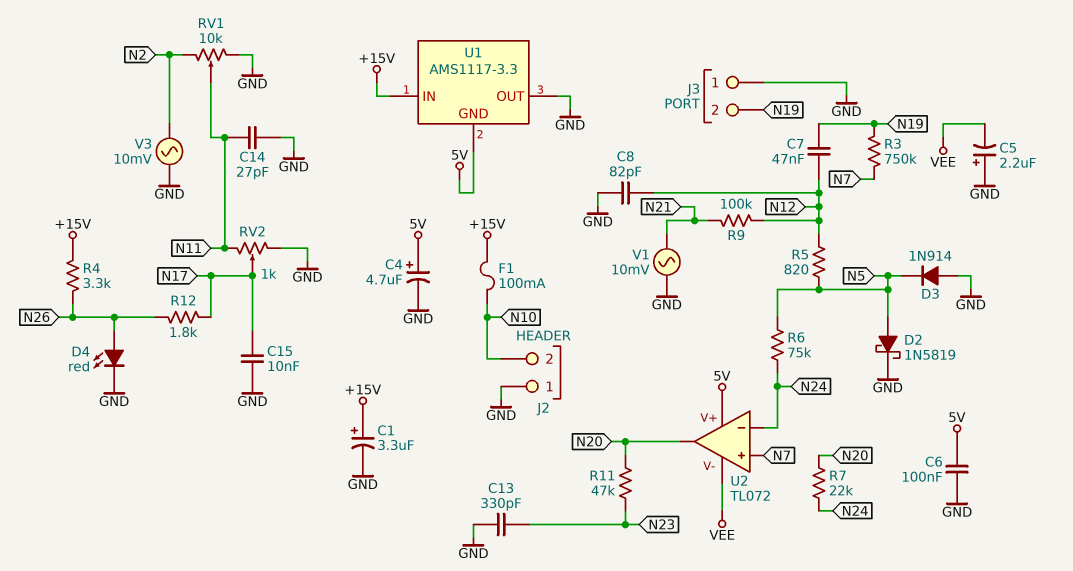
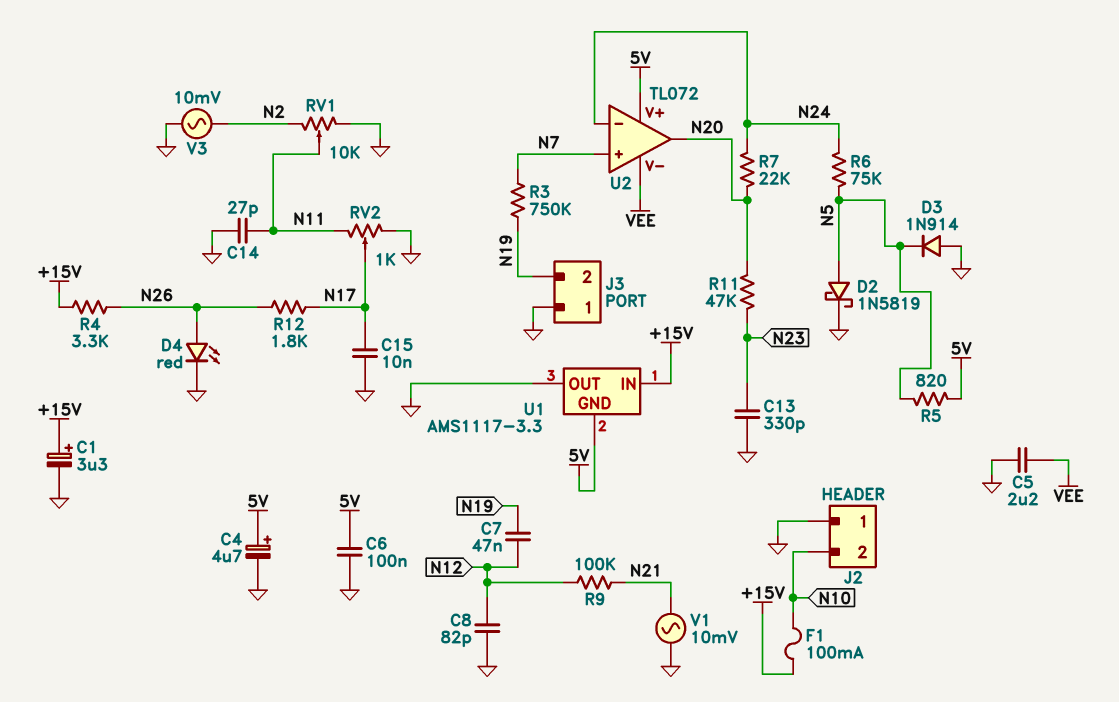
C5: 2.2uF (plus GND, minus VEE) -> 2.2uF (GND, VEE)
R5: 820 (N5, N12) -> 820 (5V, N5)

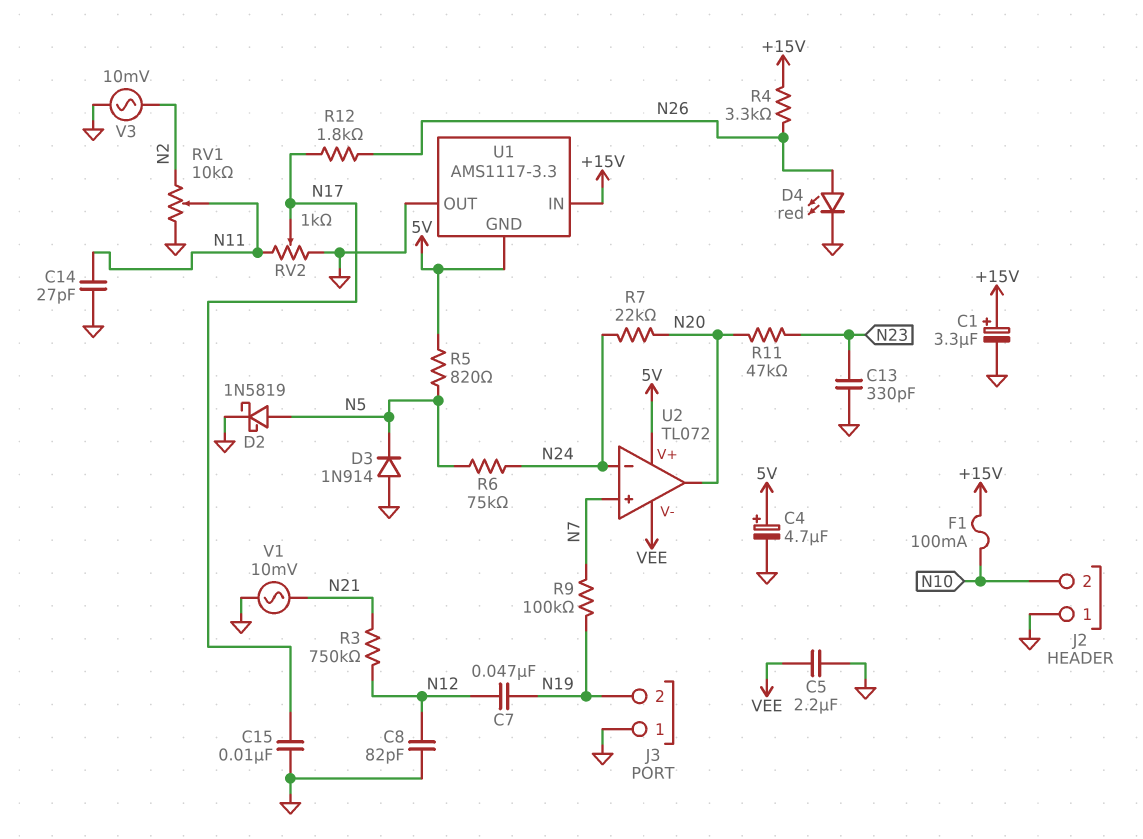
C6: 100nF (5V, GND) -> none
R3: 750k (N7, N19) -> 750k (N12, N21)
R9: 100k (N12, N21) -> 100k (N7, N19)

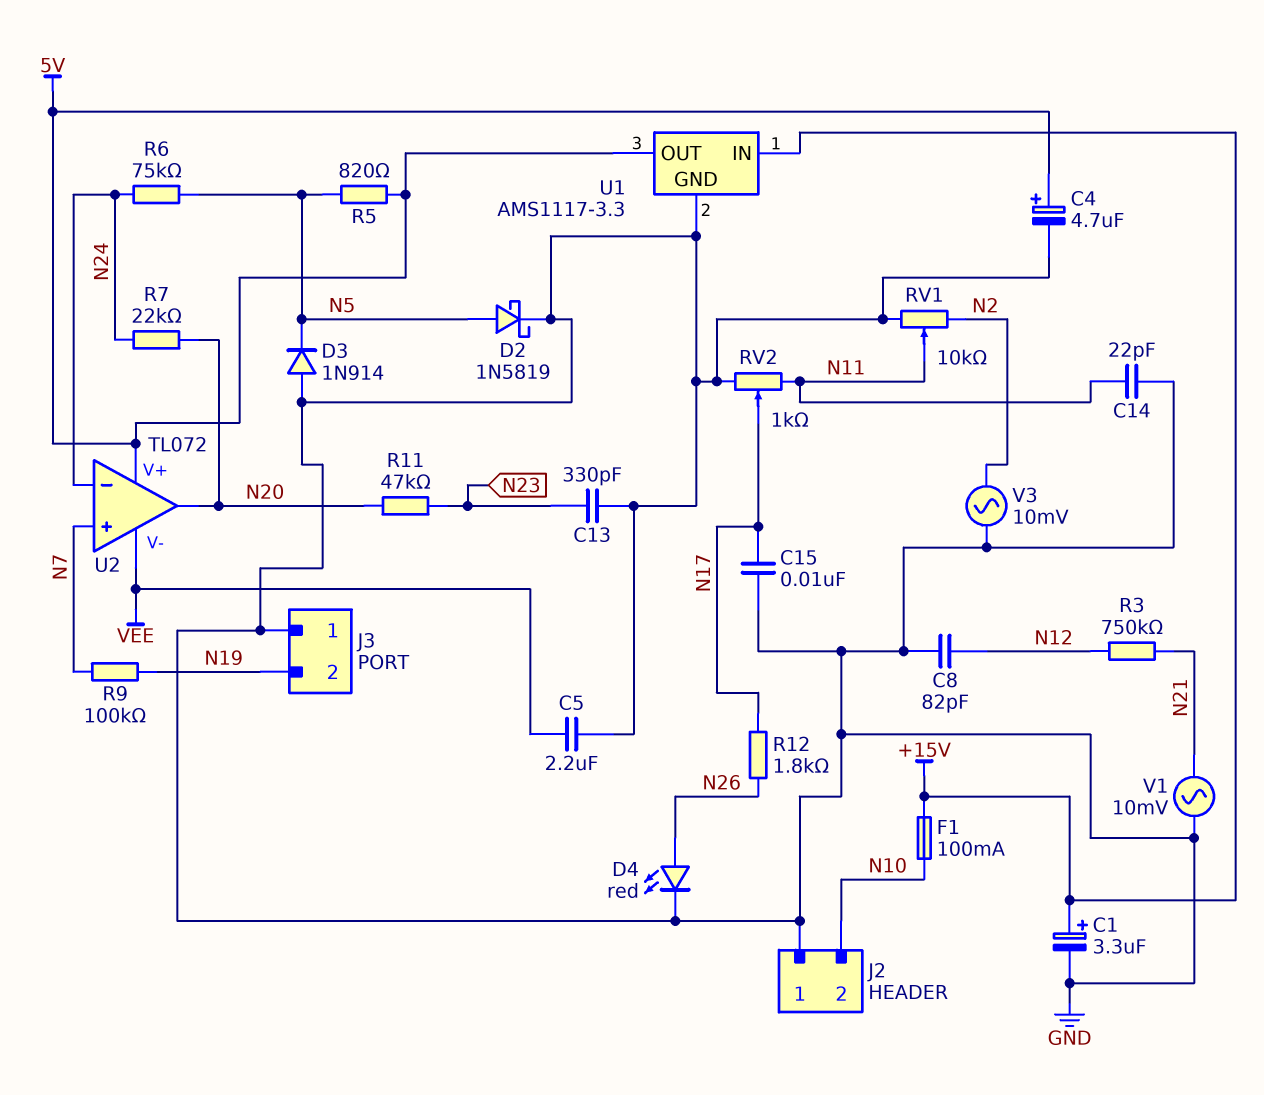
C7: 47nF (N12, N19) -> none
C14: 27pF (GND, N11) -> 22pF (GND, N11)
R4: 3.3k (+15V, N26) -> none
U1 pin GND: 5V -> GND
U1 pin OUT: GND -> 5V

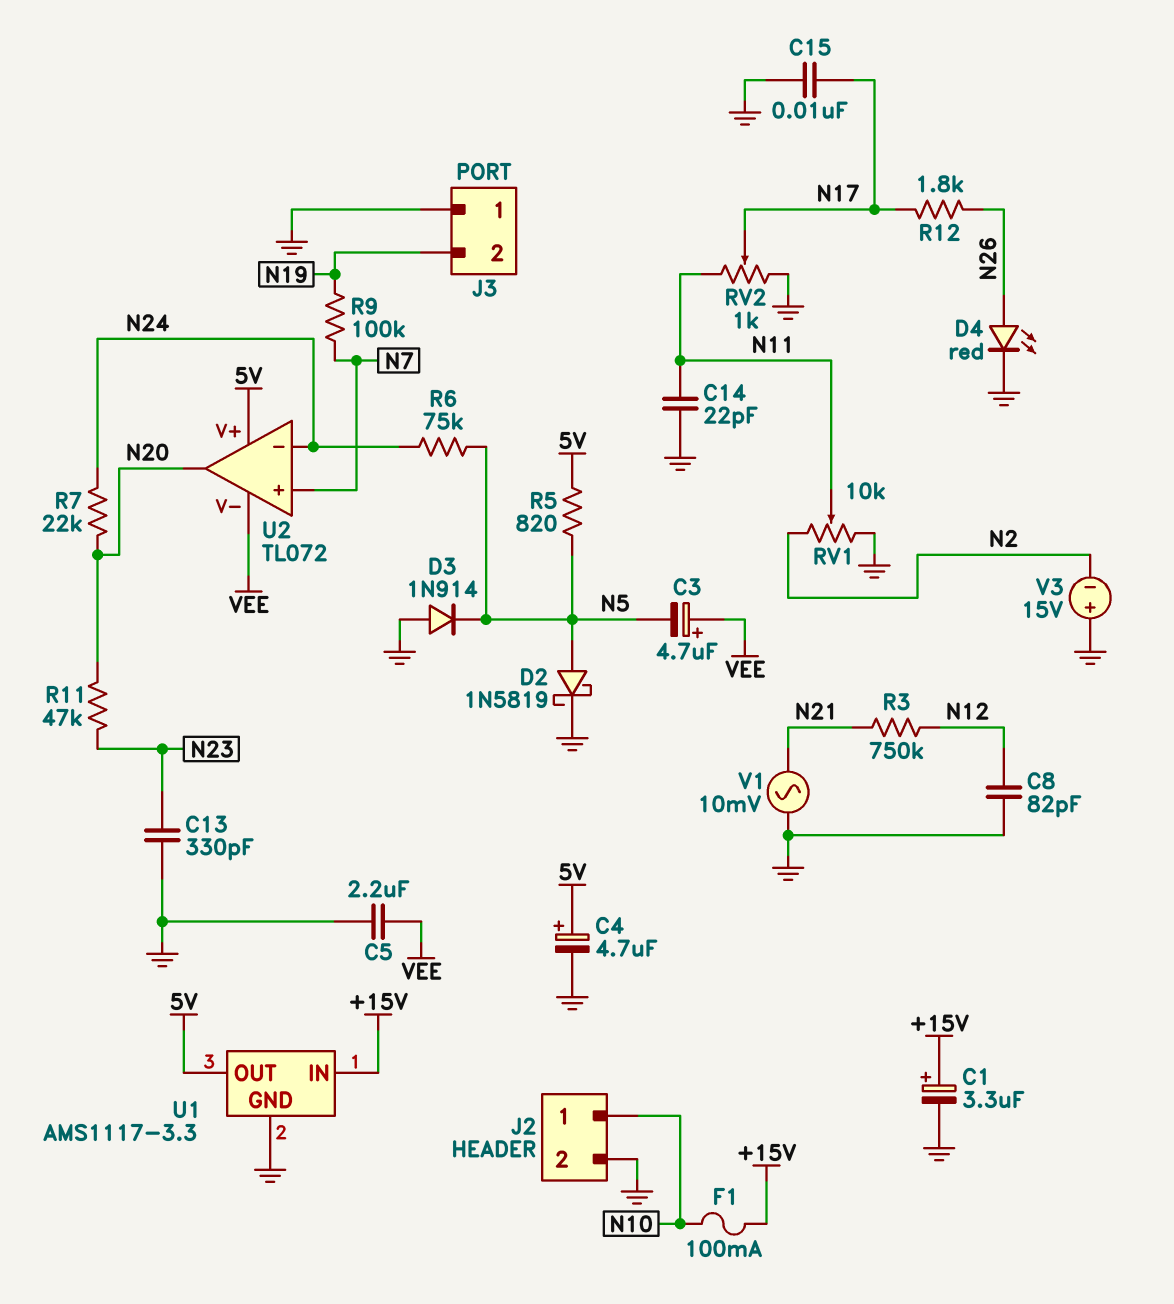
C3: none -> 4.7uF (plus VEE, minus N5)
J2 pin 1: GND -> N10
J2 pin 2: N10 -> GND
V3: AC 10mV (GND, N2) -> 15V (plus GND, minus N2)

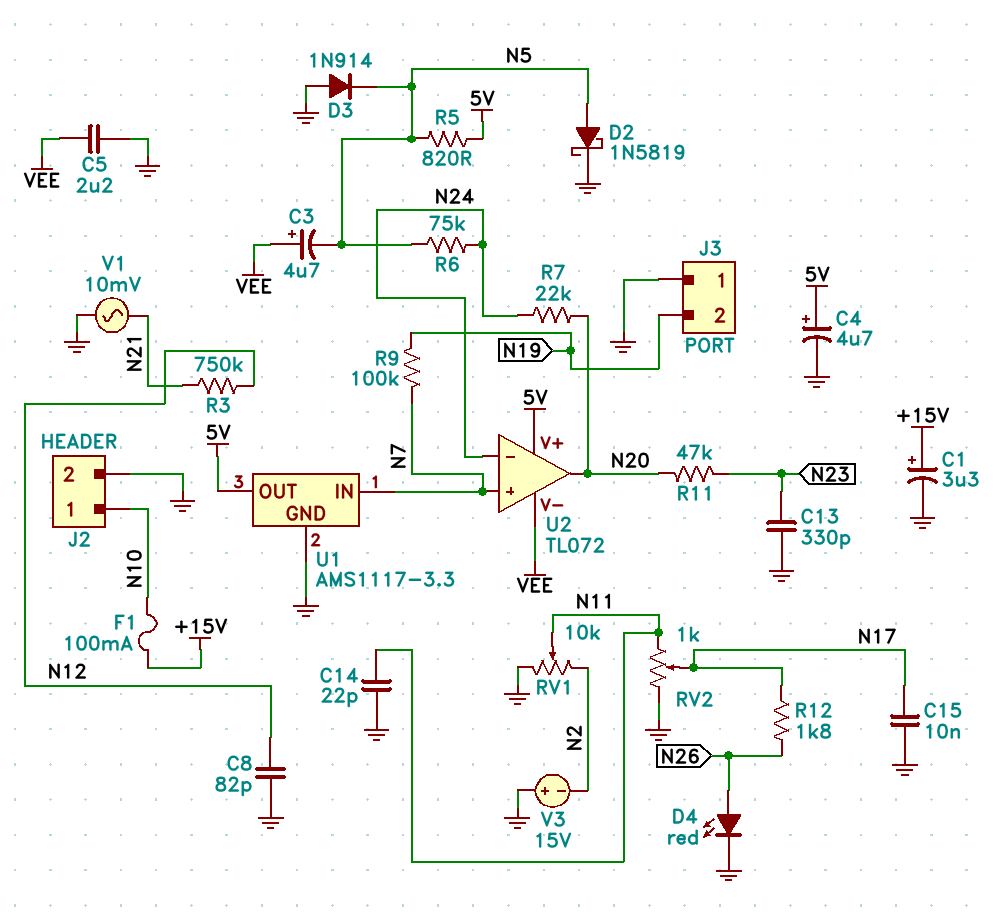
U1 pin IN: +15V -> N7

